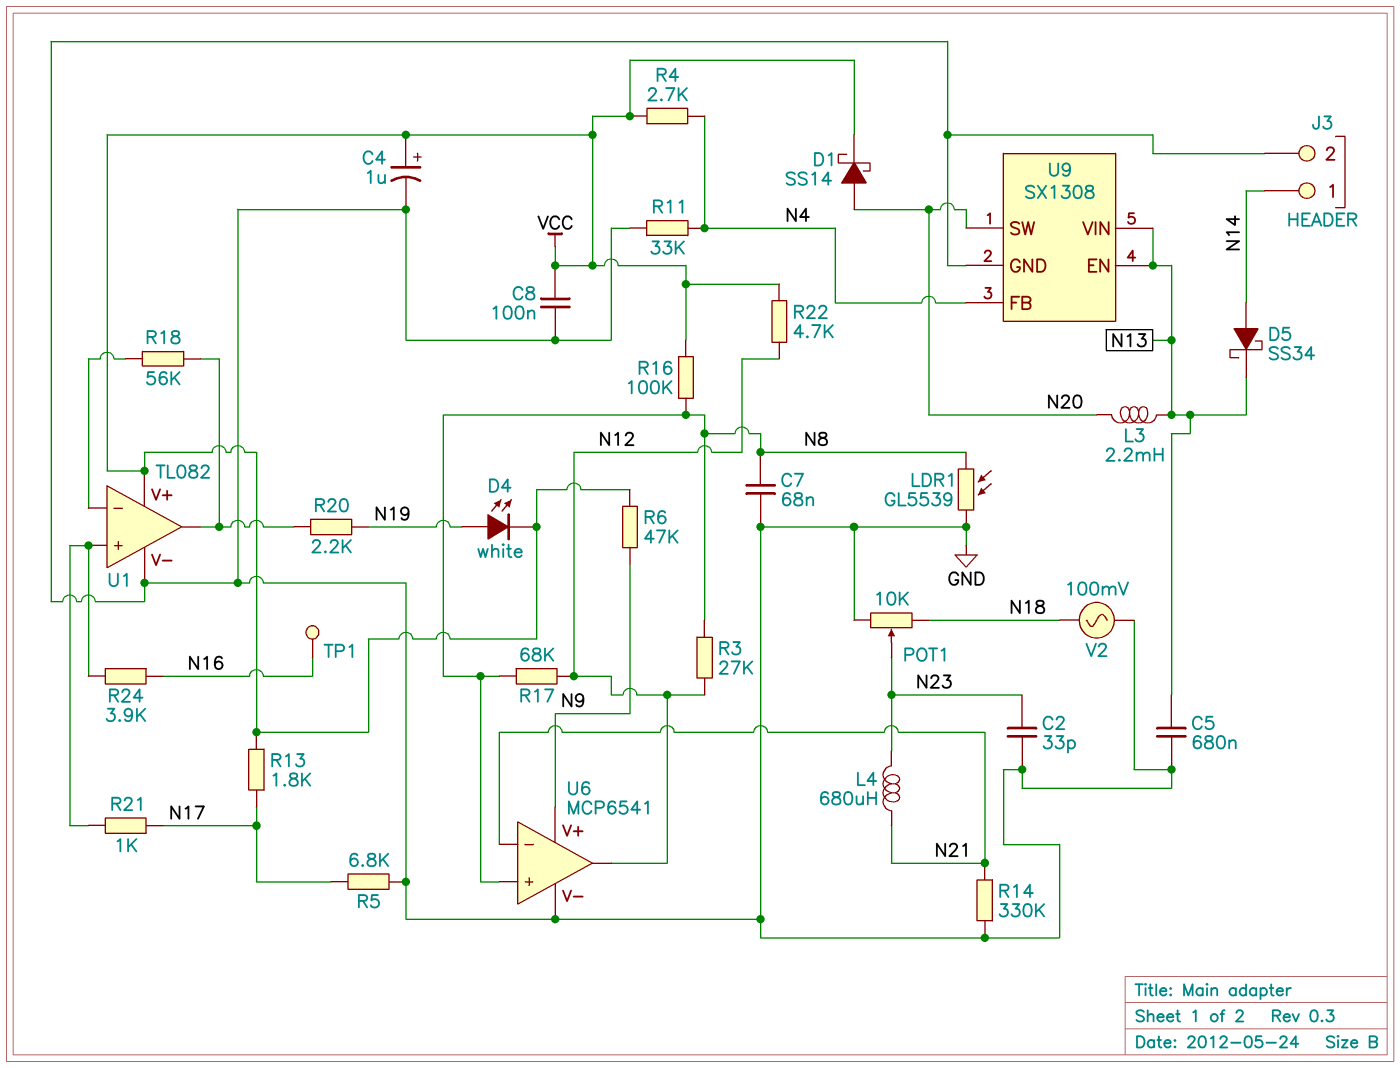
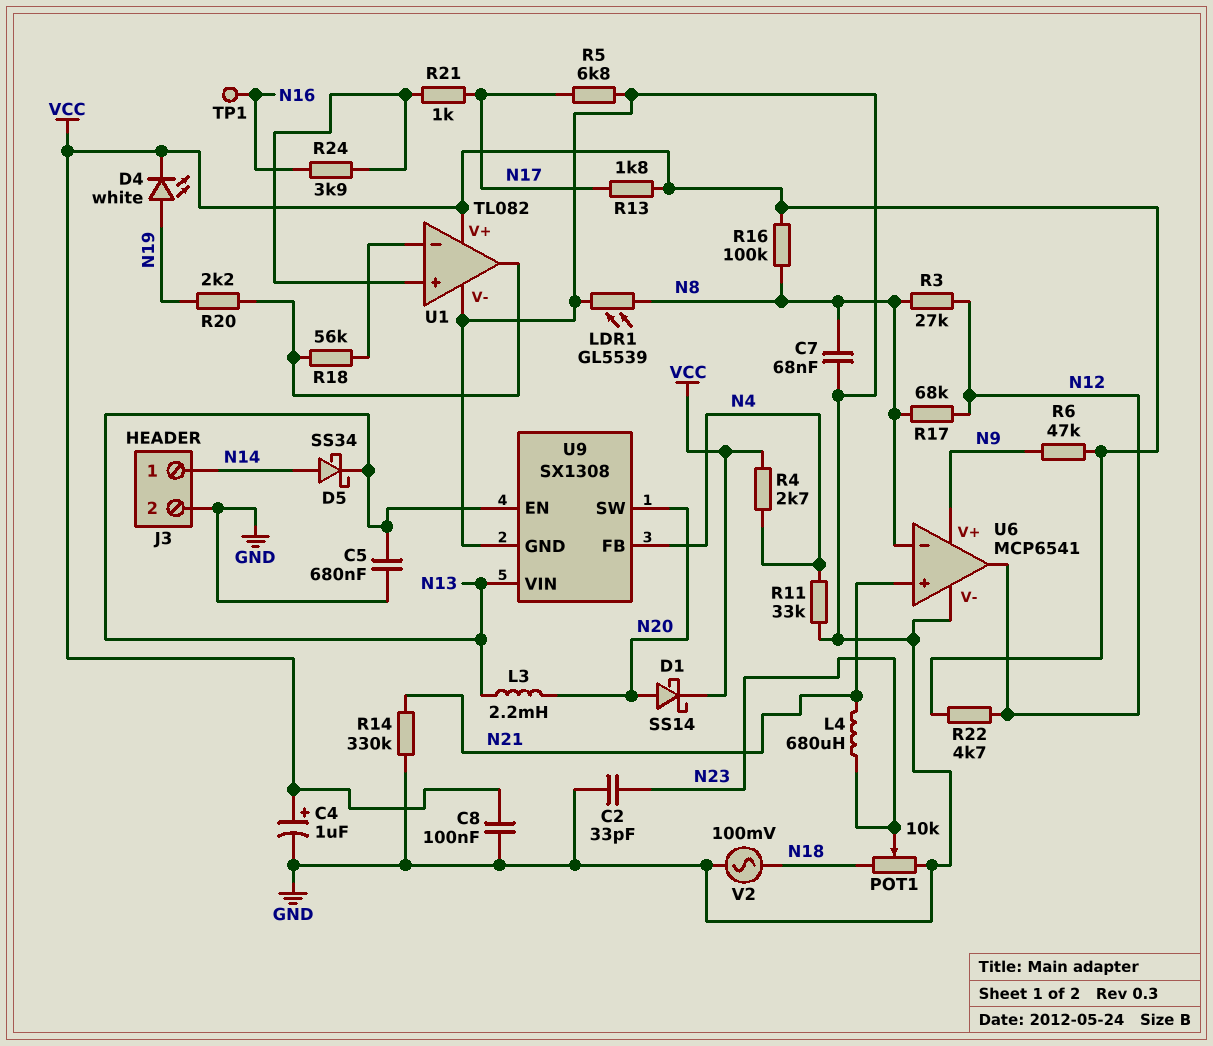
U6 pin in+: N8 -> N21
U6 pin in-: N21 -> N8

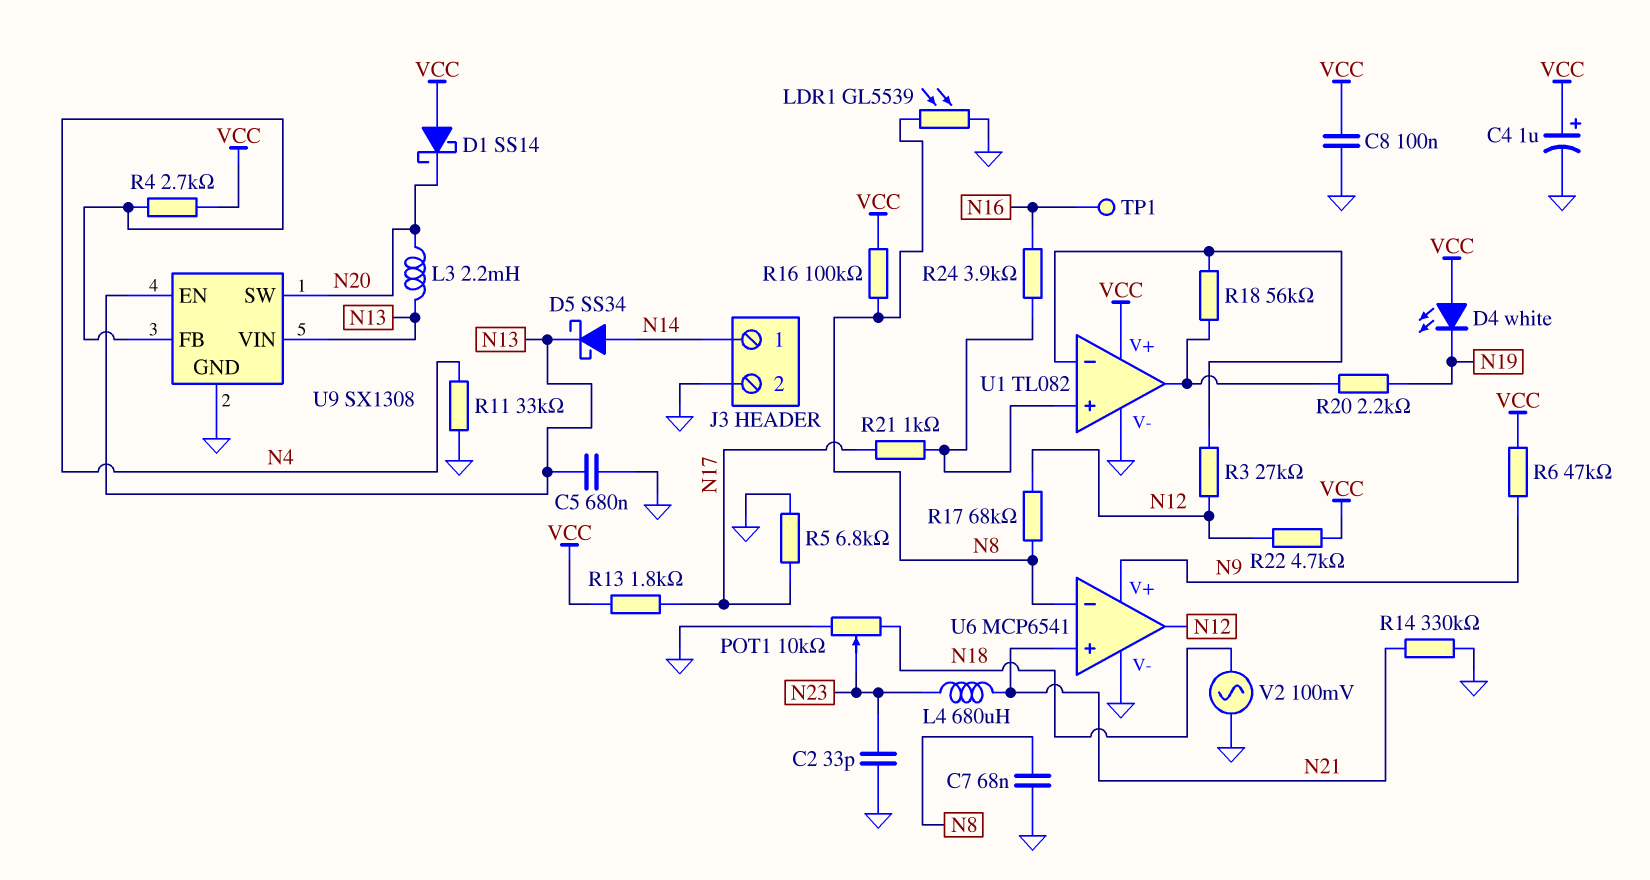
D1: schottky SS14 (A N20, K VCC) -> schottky SS14 (A VCC, K N20)
D4: LED white (A N19, K VCC) -> LED white (A VCC, K N19)
R3: 27k (N8, N12) -> 27k (N12, U1/in-)

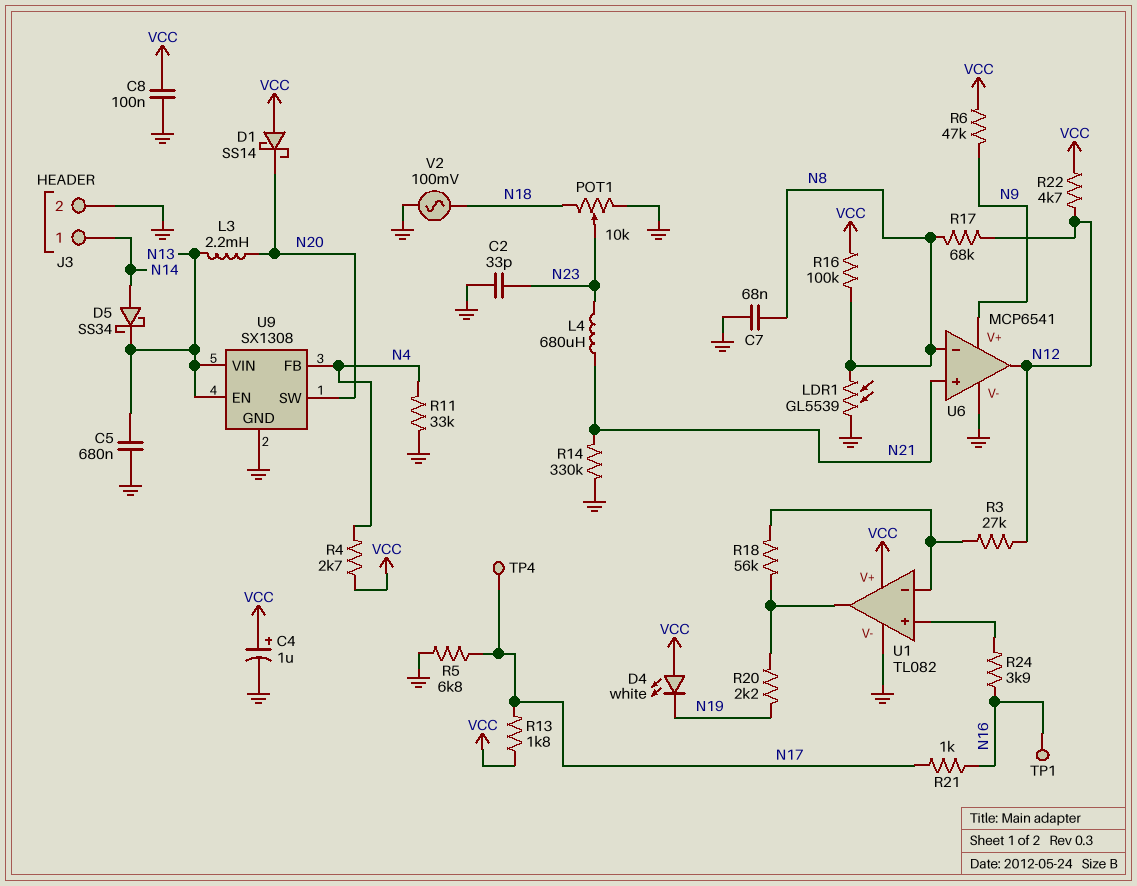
R21: 1k (N17, U1/in+) -> 1k (N16, N17)
TP4: none -> test point (N17)

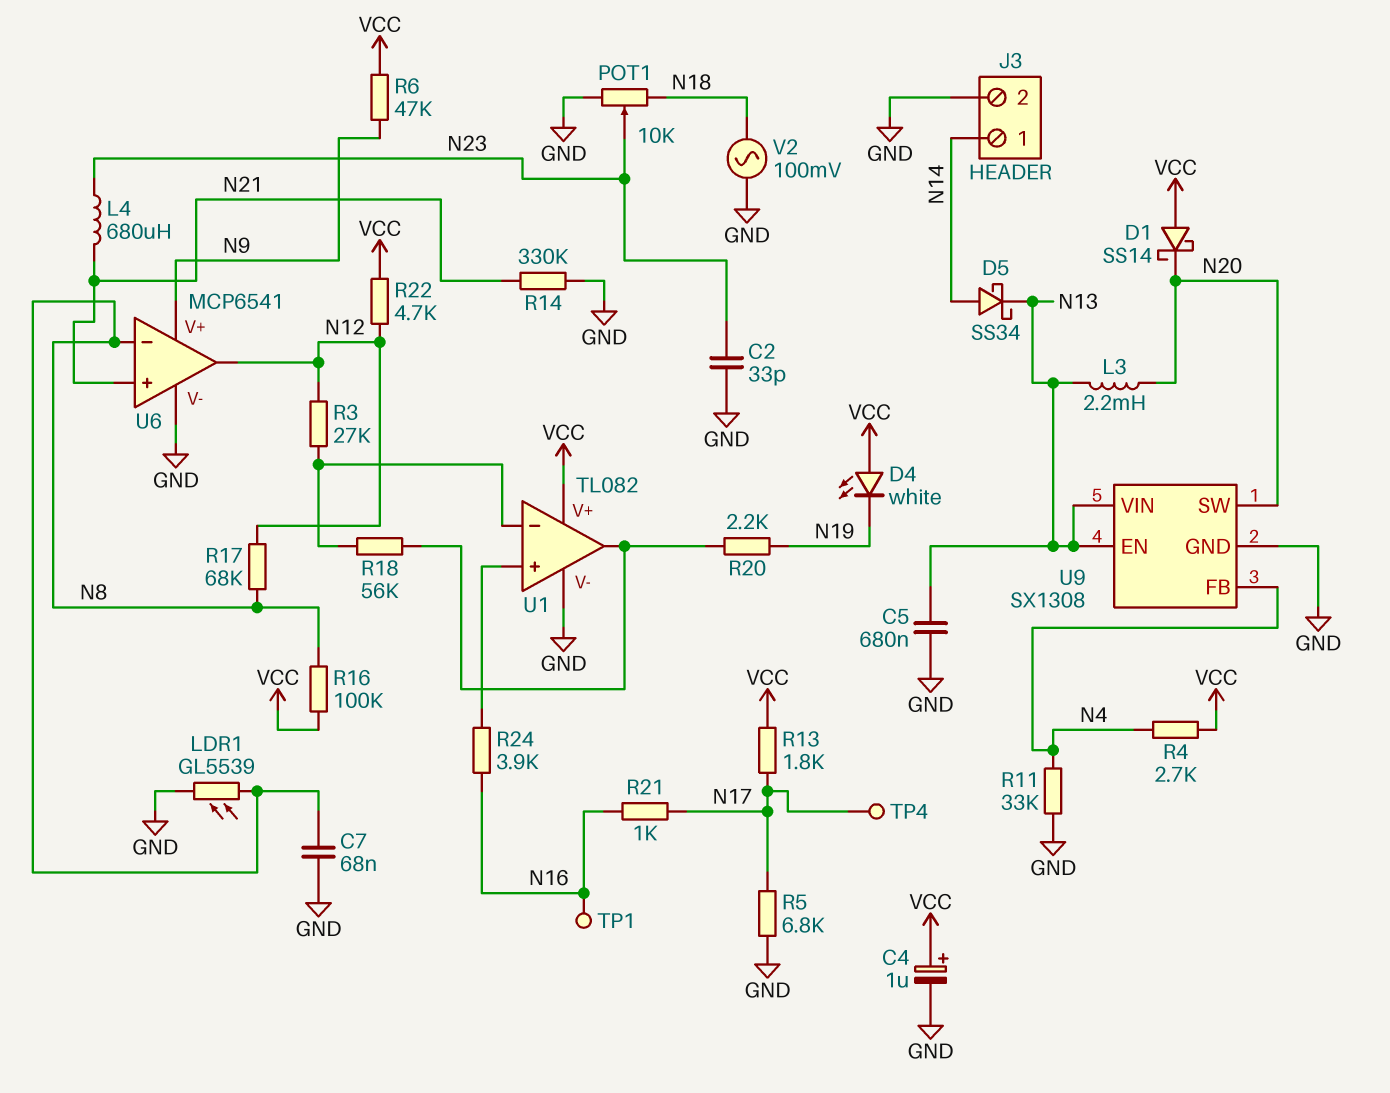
C8: 100nF (GND, VCC) -> none

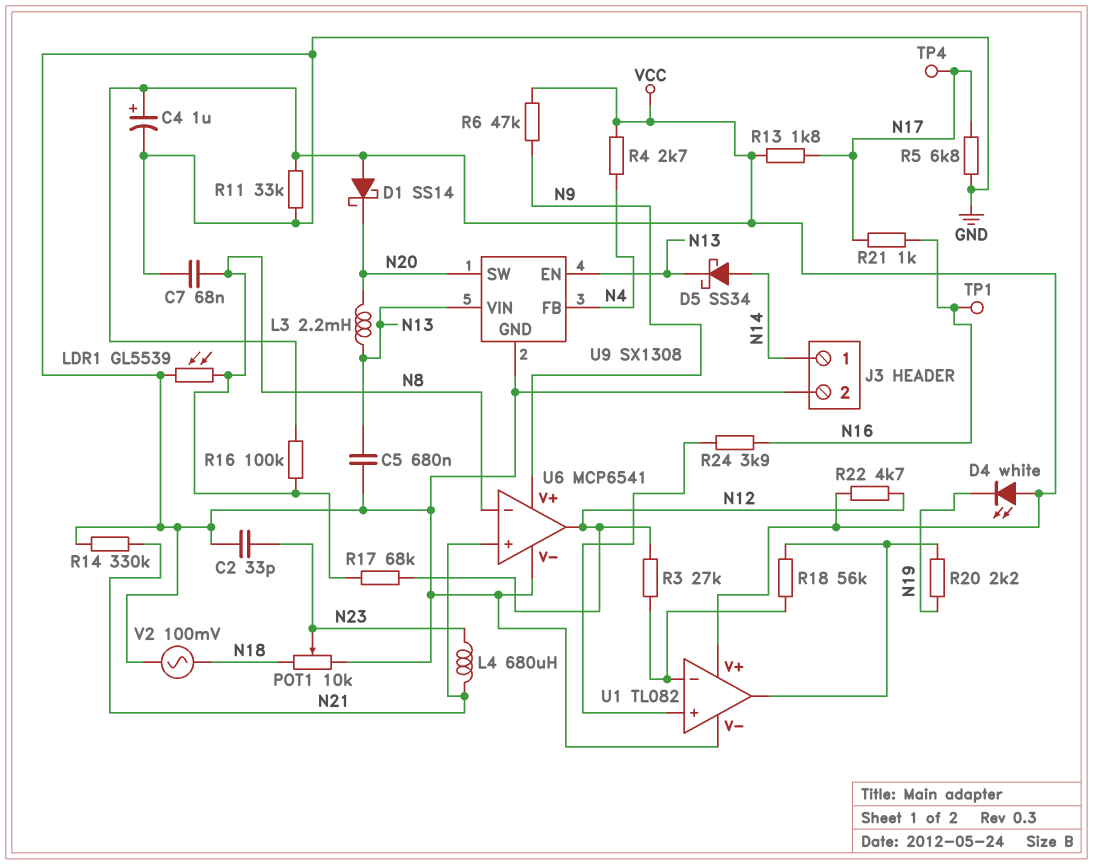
R11: 33k (GND, N4) -> 33k (GND, VCC)

